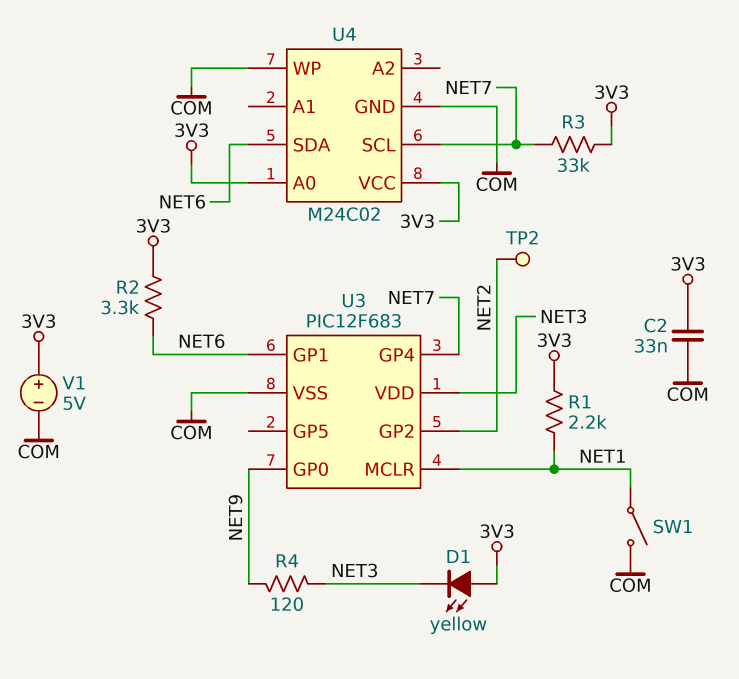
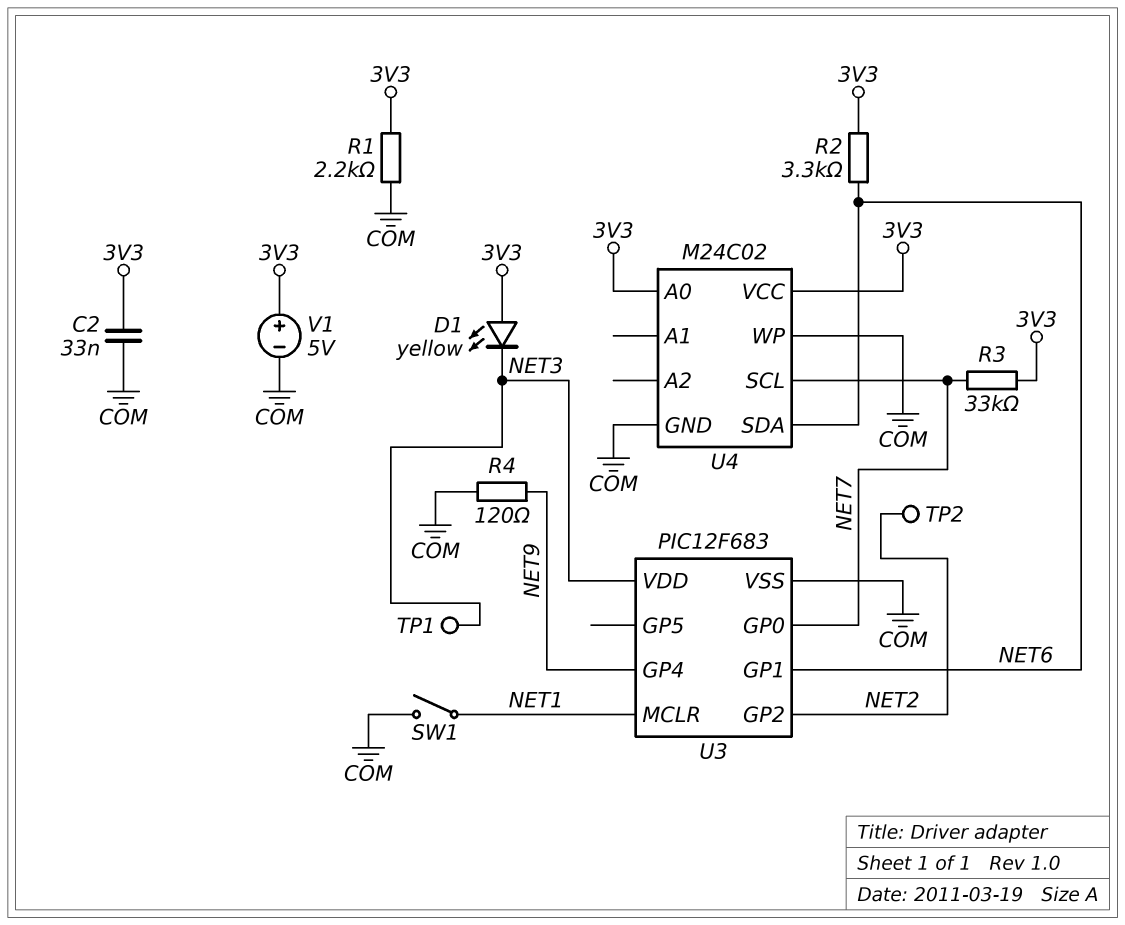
R1: 2.2k (3V3, NET1) -> 2.2k (3V3, COM)
R4: 120 (NET3, NET9) -> 120 (COM, NET9)
TP1: none -> test point (NET3)
U3 pin GP0: NET9 -> NET7
U3 pin GP4: NET7 -> NET9

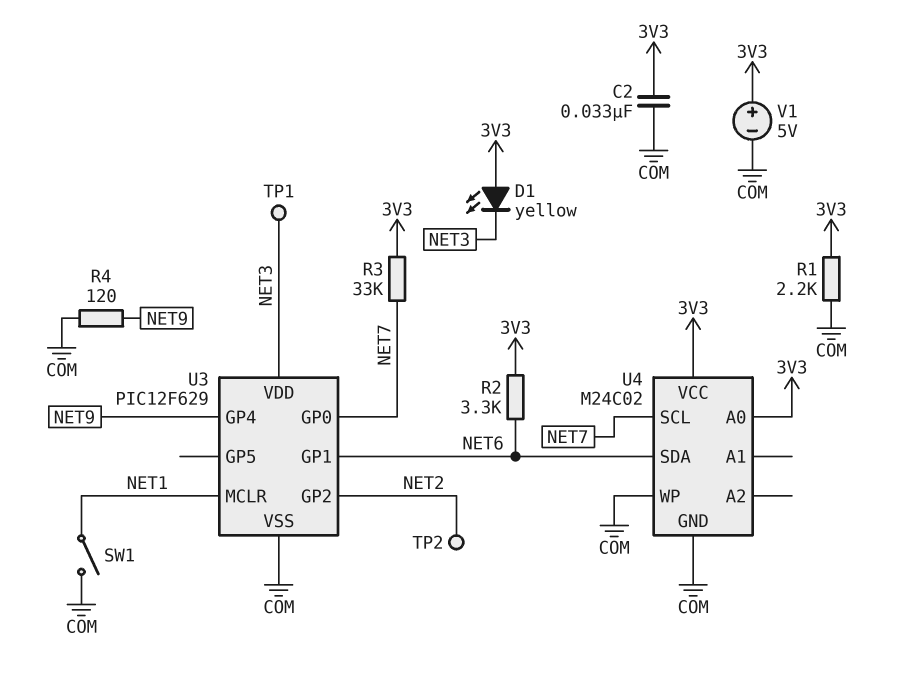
U3: PIC12F683 -> PIC12F629

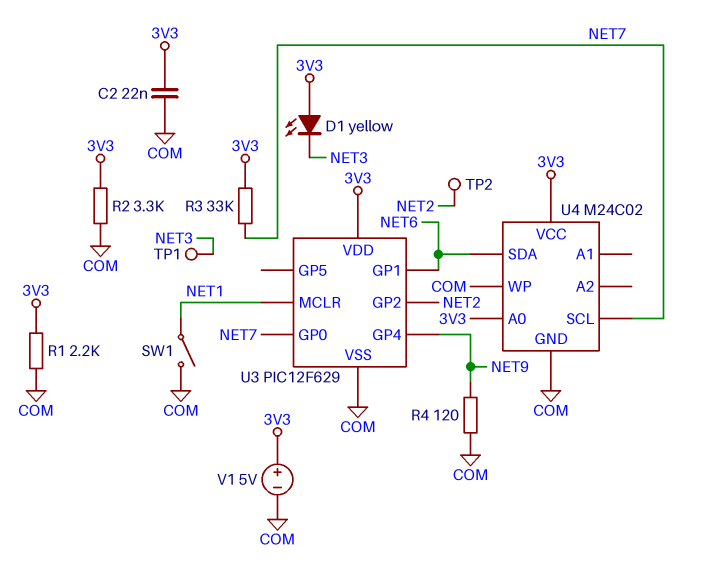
C2: 33nF (3V3, COM) -> 22nF (3V3, COM)
R2: 3.3k (3V3, NET6) -> 3.3k (3V3, COM)
U3 pin VDD: NET3 -> 3V3

